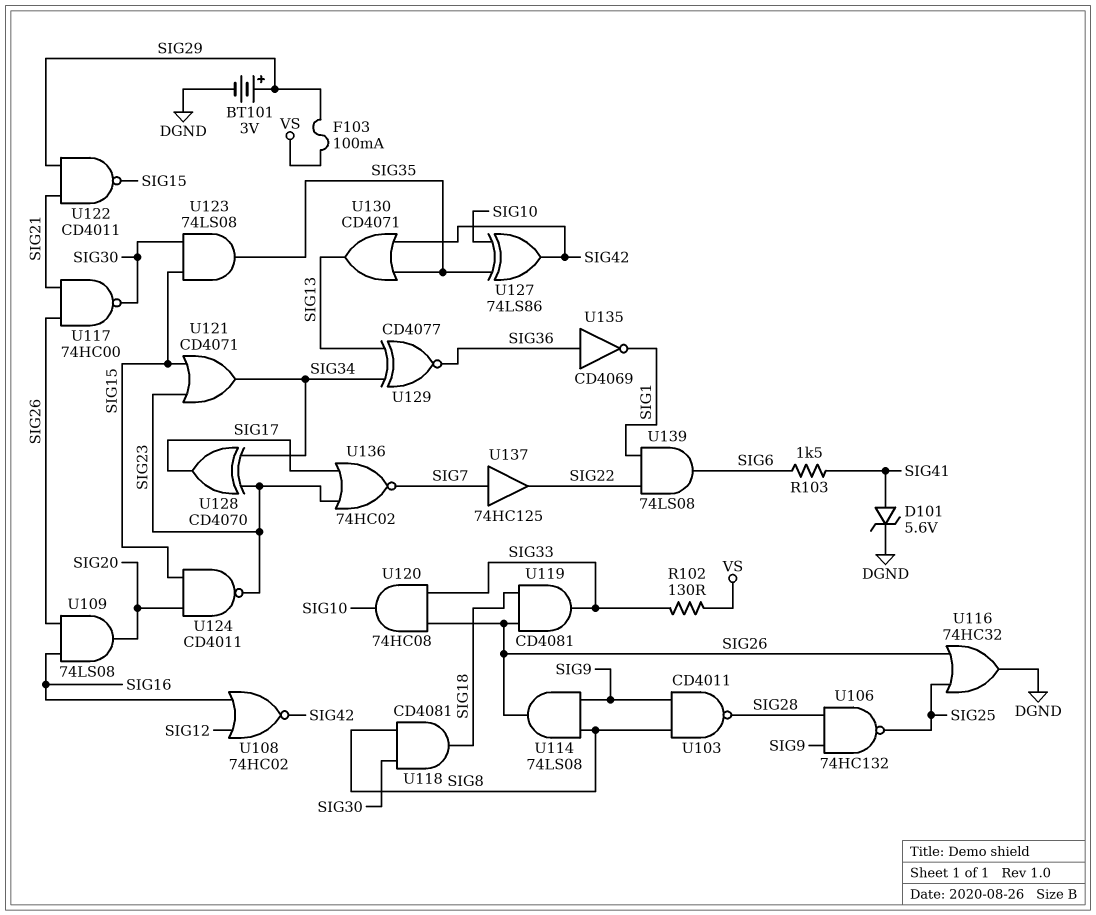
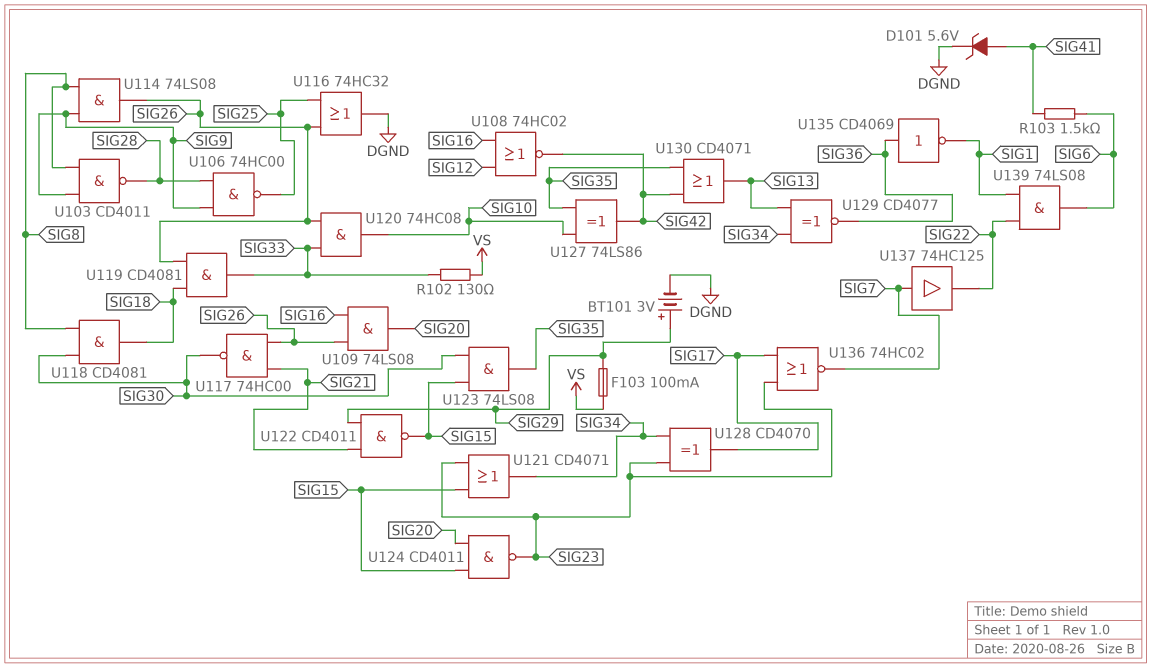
U106: NAND 74HC132 (in SIG9, in SIG28, out SIG25) -> NAND 74HC00 (in SIG9, in SIG28, out SIG25)

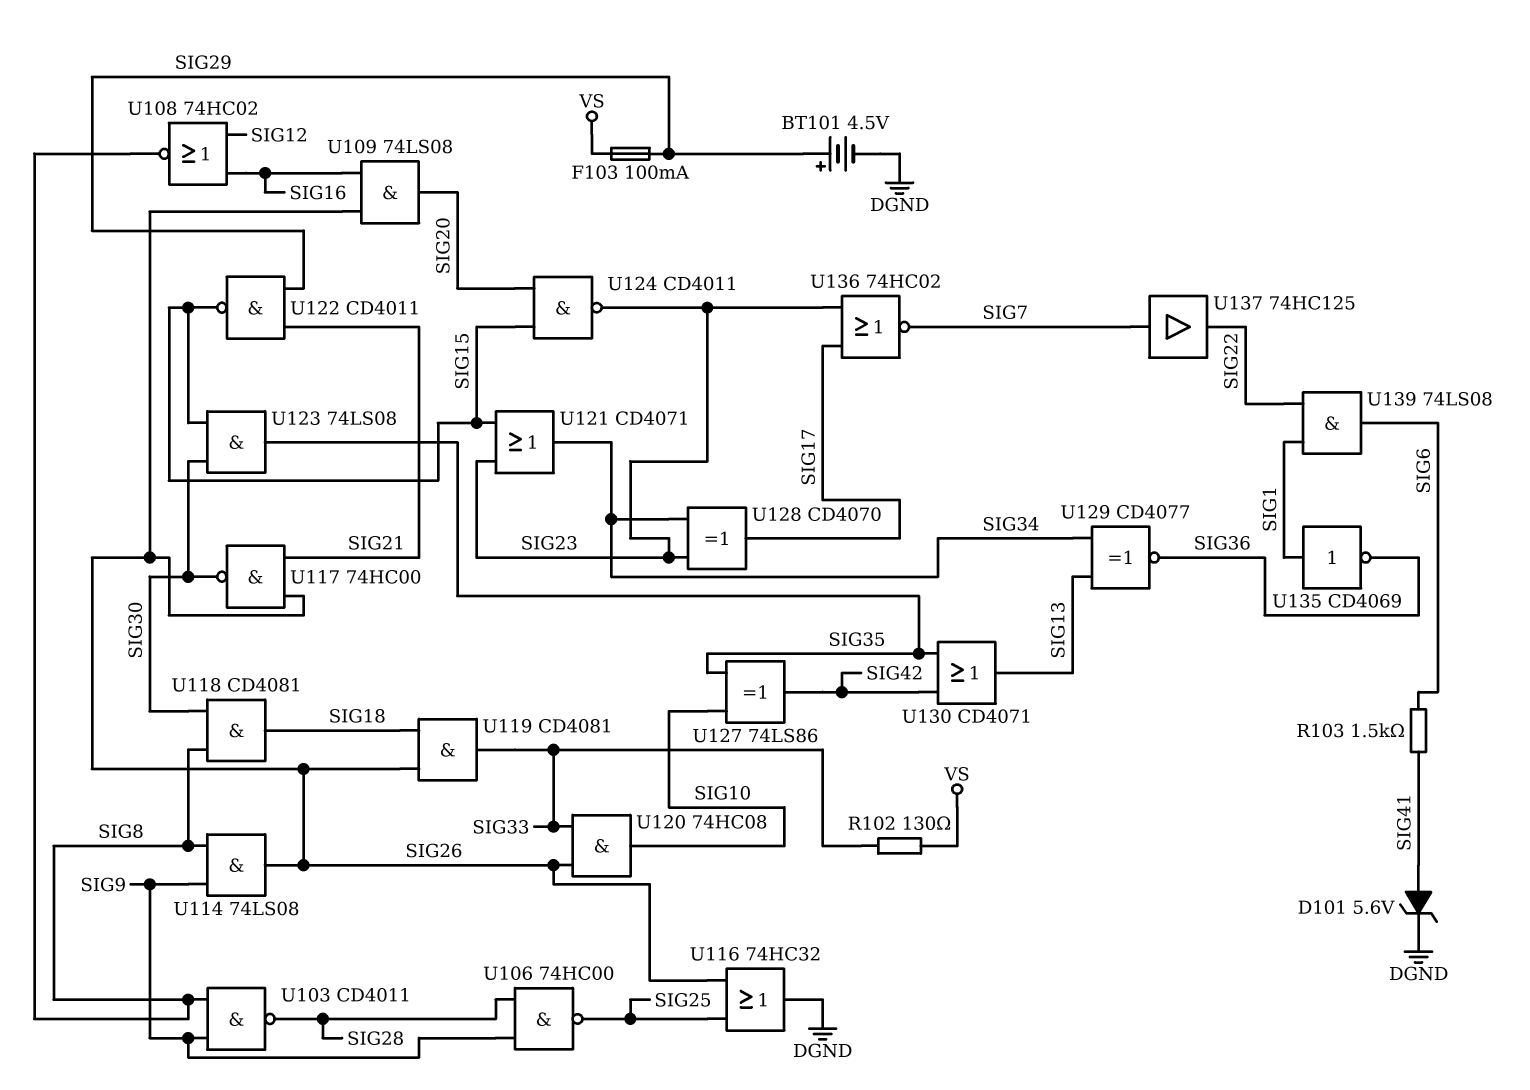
BT101: 3V (plus SIG29, minus DGND) -> 4.5V (plus SIG29, minus DGND)
U108: NOR 74HC02 (in SIG12, in SIG16, out SIG42) -> NOR 74HC02 (in SIG12, in SIG16, out SIG8)
U135: NOT CD4069 (in SIG36, out SIG1) -> NOT CD4069 (in SIG1, out SIG36)

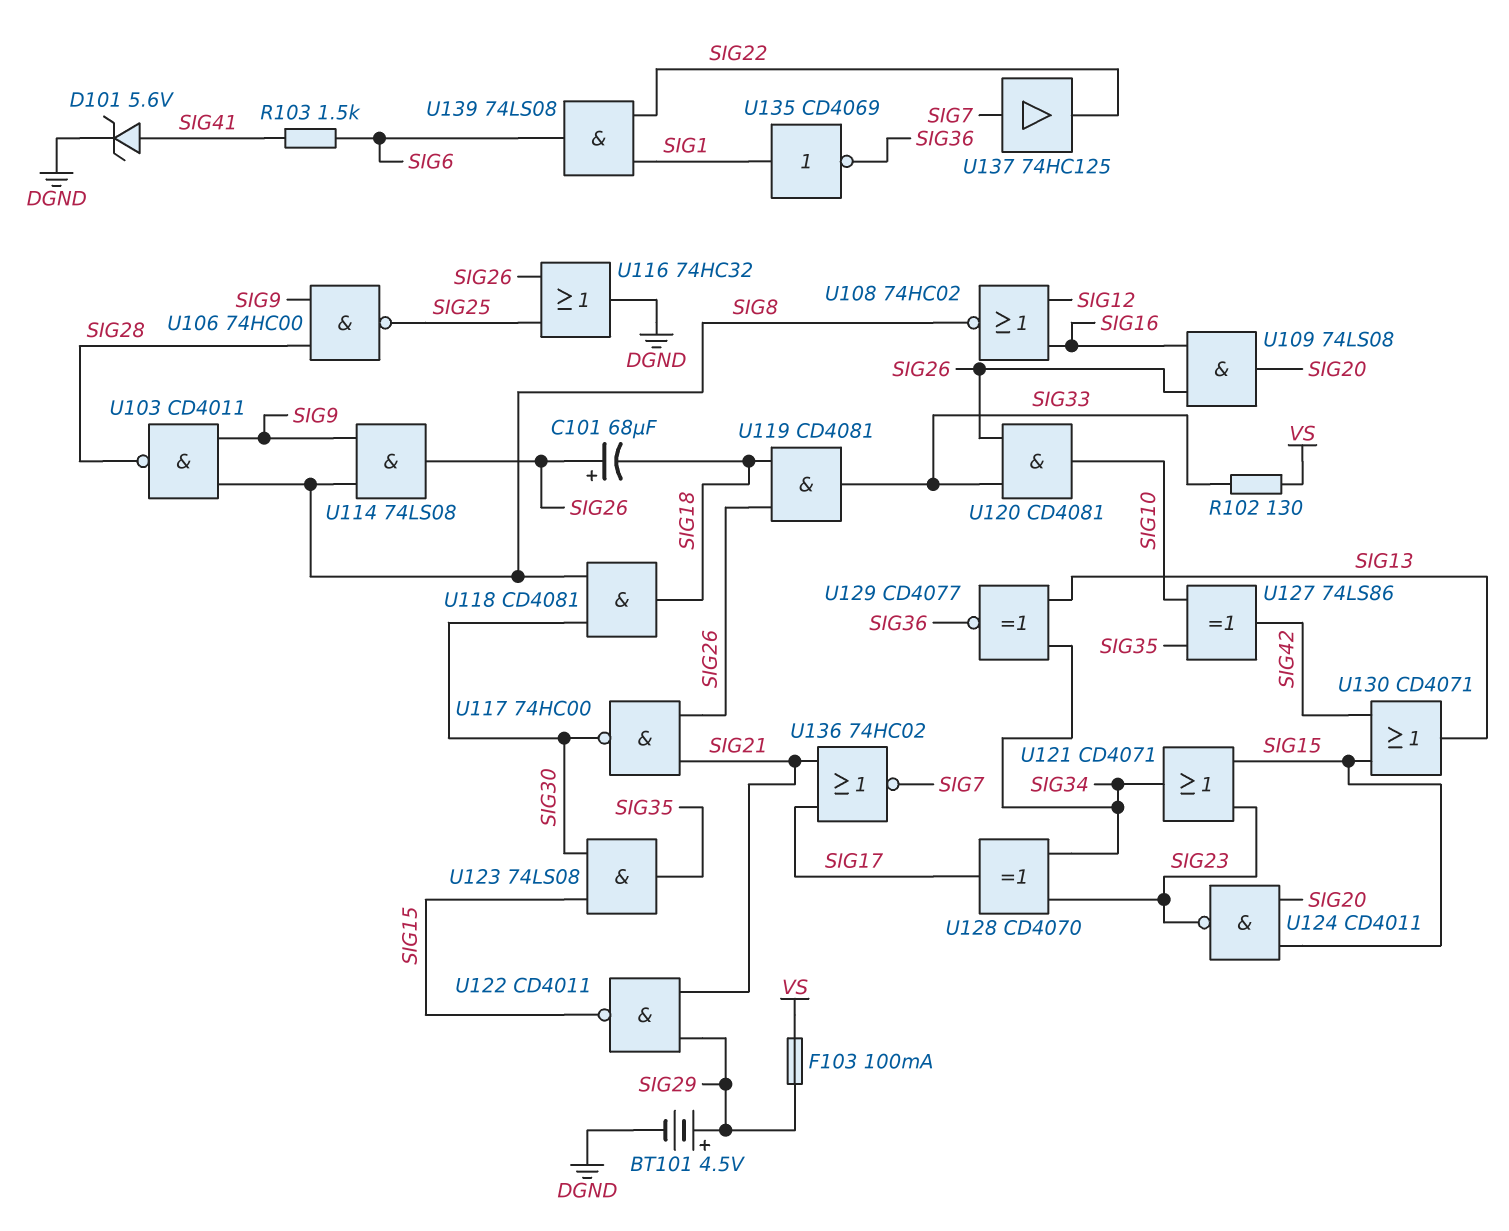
C101: none -> 68uF (plus SIG26, minus SIG18)
U120: AND 74HC08 (in SIG26, in SIG33, out SIG10) -> AND CD4081 (in SIG26, in SIG33, out SIG10)
U130: OR CD4071 (in SIG35, in SIG42, out SIG13) -> OR CD4071 (in SIG15, in SIG42, out SIG13)
U136: NOR 74HC02 (in SIG17, in SIG23, out SIG7) -> NOR 74HC02 (in SIG17, in SIG21, out SIG7)

